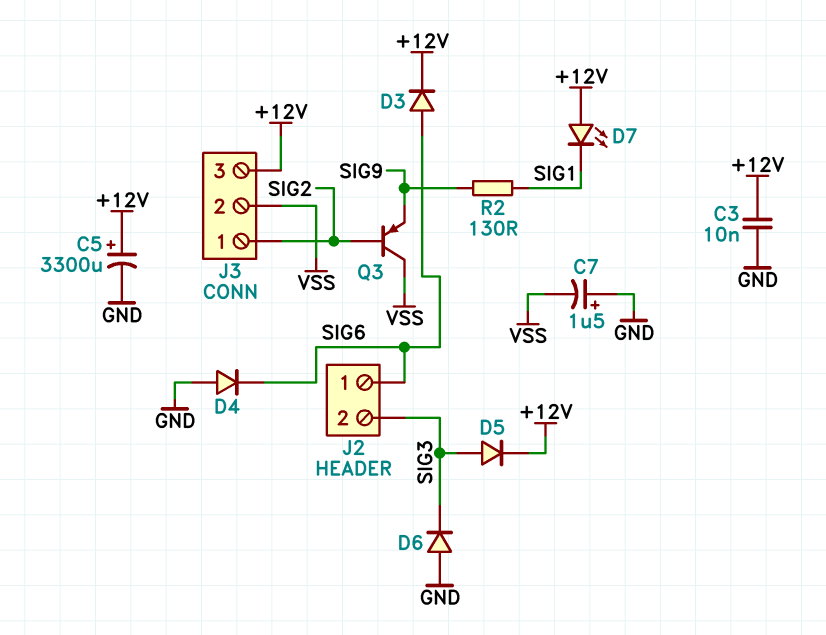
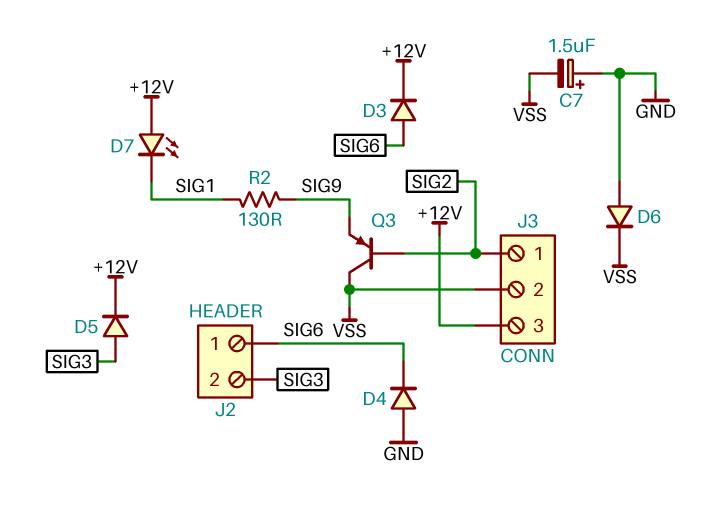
C3: 10nF (+12V, GND) -> none
C5: 3300uF (plus +12V, minus GND) -> none
D6: diode (A GND, K SIG3) -> diode (A GND, K VSS)

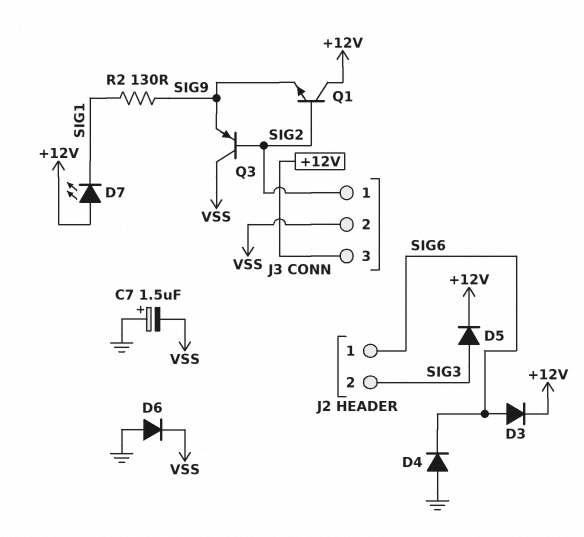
Q1: none -> NPN (B SIG2, C +12V, E SIG9)

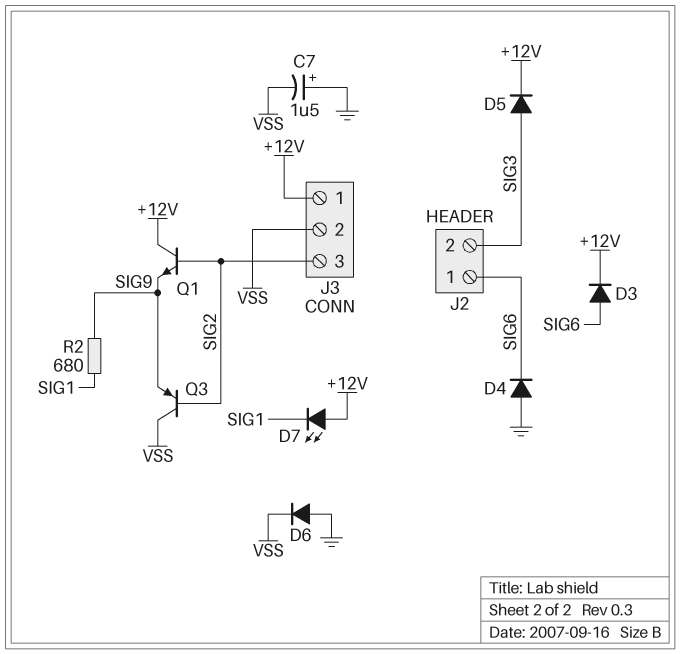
J3 pin 1: SIG2 -> +12V
J3 pin 3: +12V -> SIG2
R2: 130 (SIG1, SIG9) -> 680 (SIG1, SIG9)

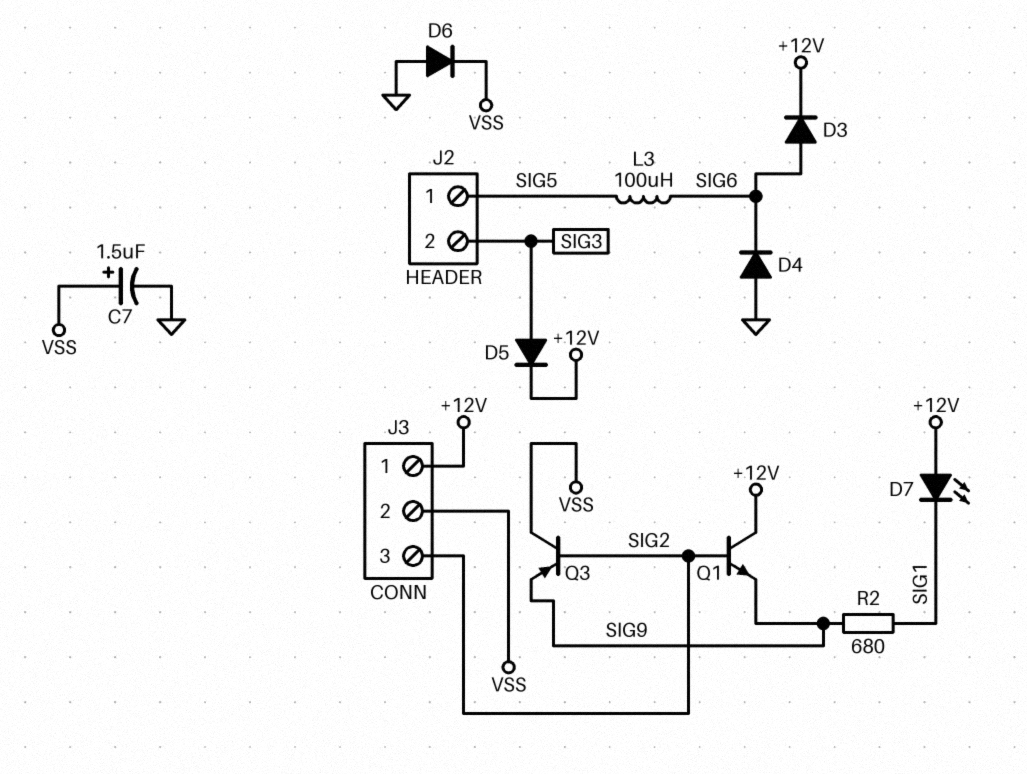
C7: 1.5uF (plus GND, minus VSS) -> 1.5uF (plus VSS, minus GND)
J2 pin 1: SIG6 -> SIG5
L3: none -> 100uH (SIG5, SIG6)

